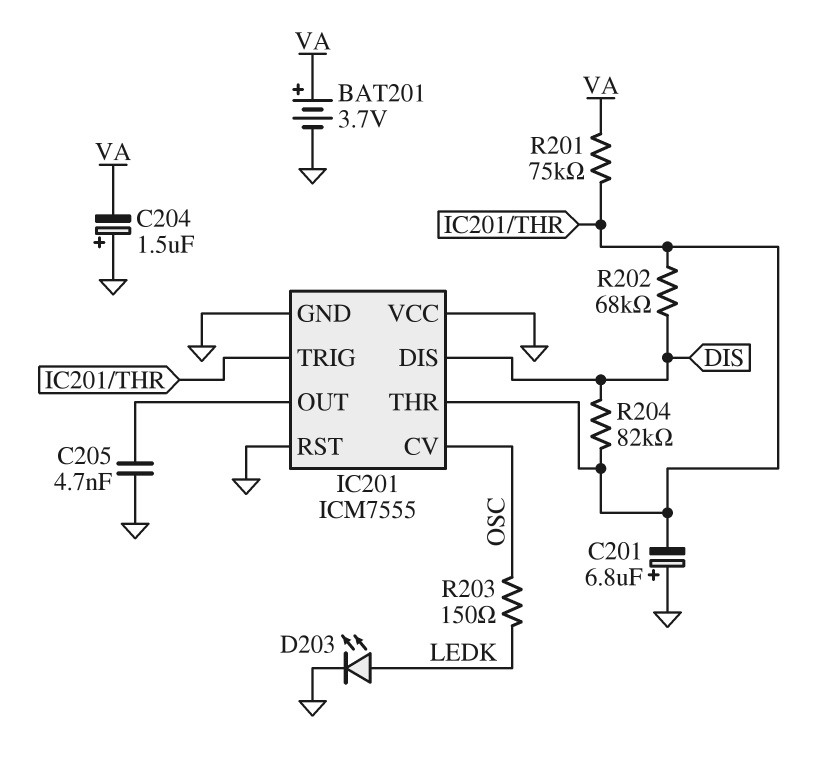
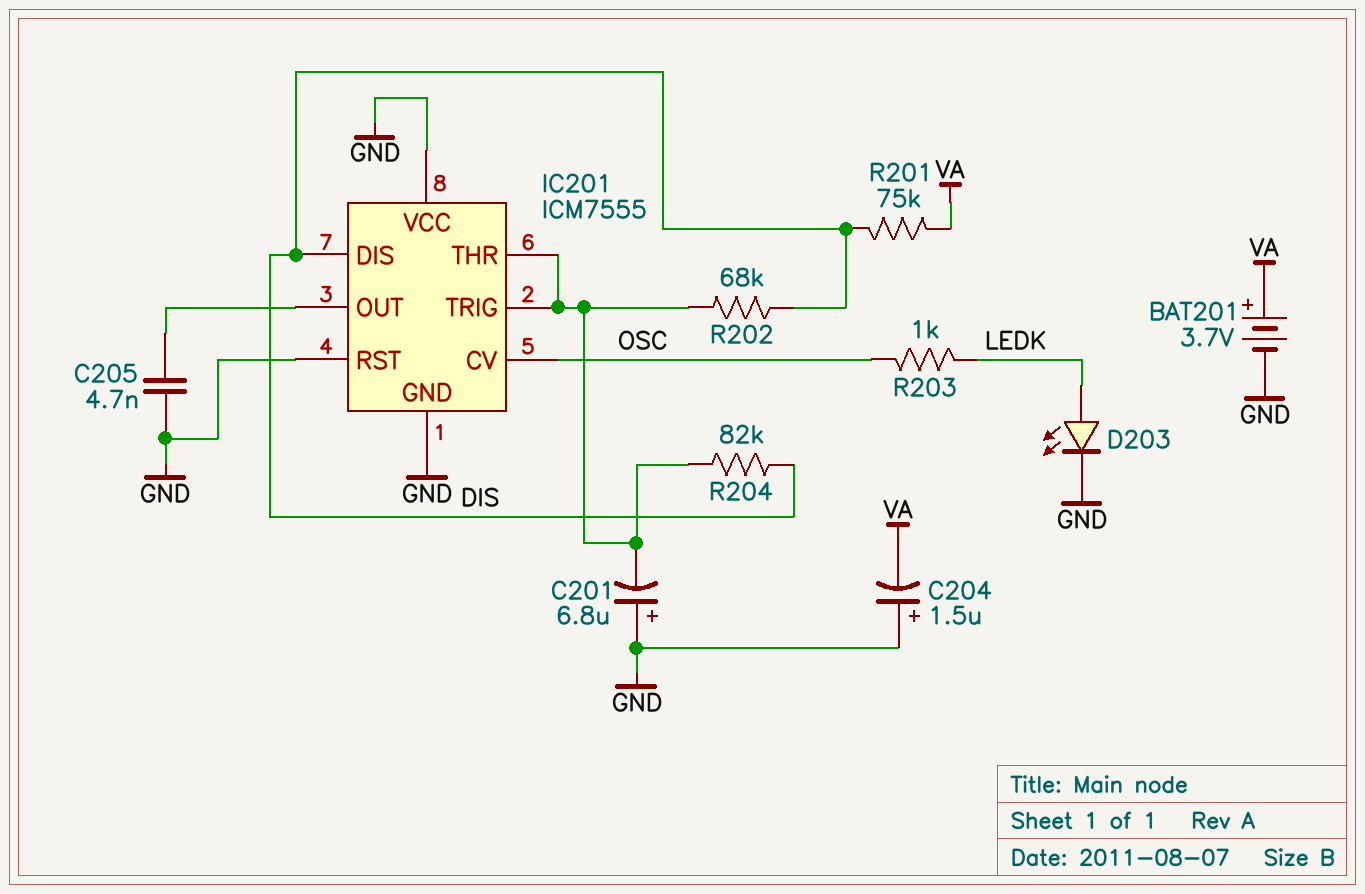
R201: 75k (IC201/THR, VA) -> 75k (DIS, VA)
R203: 150 (LEDK, OSC) -> 1k (LEDK, OSC)

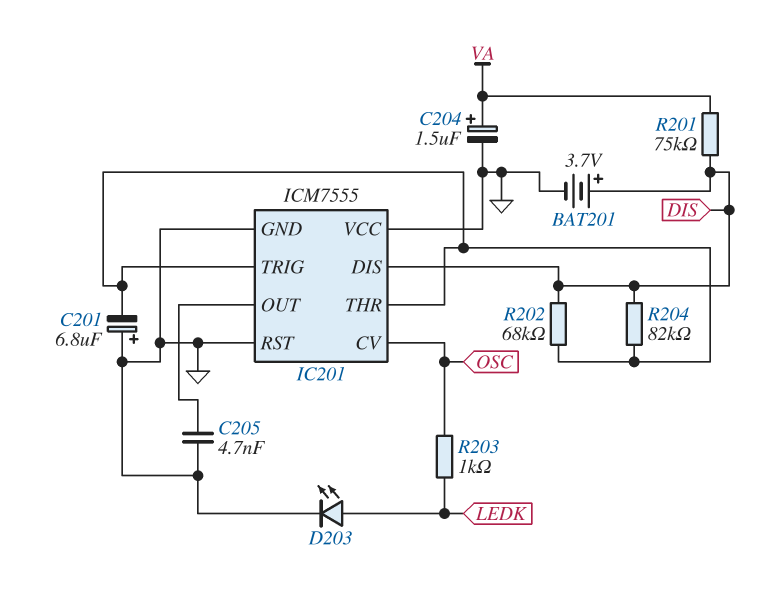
BAT201: 3.7V (plus VA, minus GND) -> 3.7V (plus DIS, minus GND)
C204: 1.5uF (plus GND, minus VA) -> 1.5uF (plus VA, minus GND)

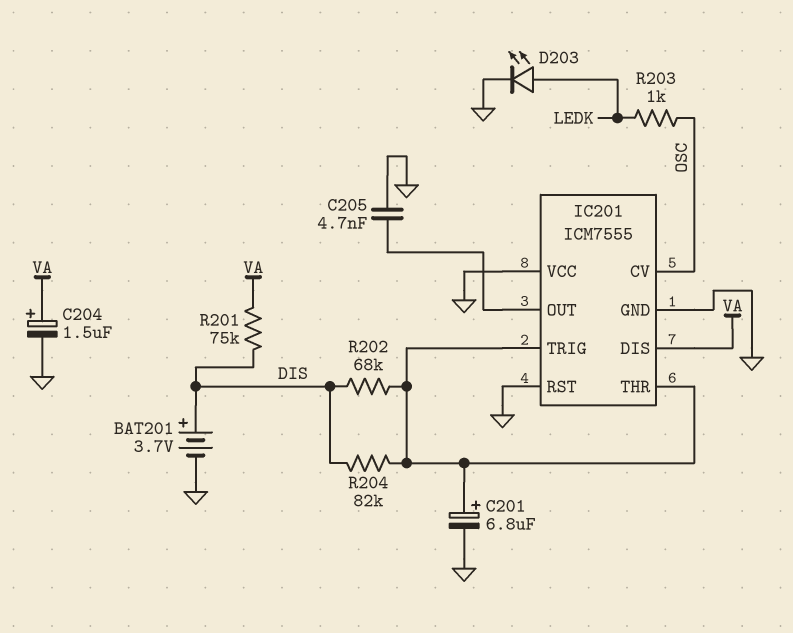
C201: 6.8uF (plus GND, minus IC201/THR) -> 6.8uF (plus IC201/THR, minus GND)
IC201 pin DIS: DIS -> VA

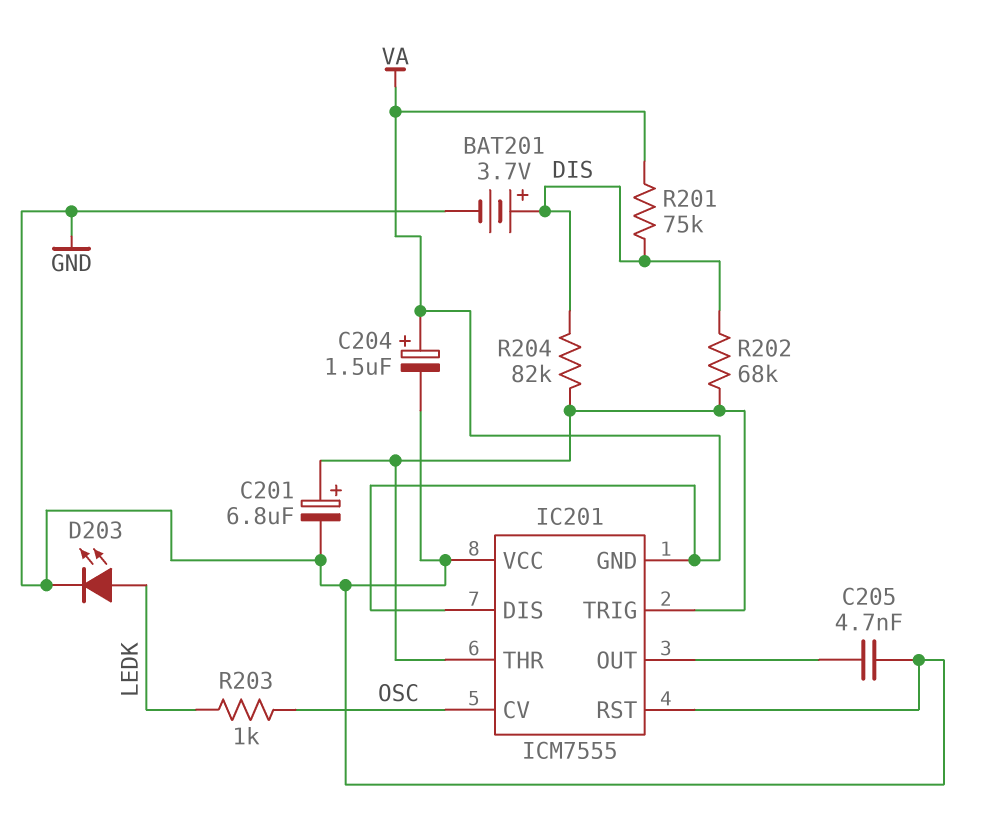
IC201 pin GND: GND -> VA

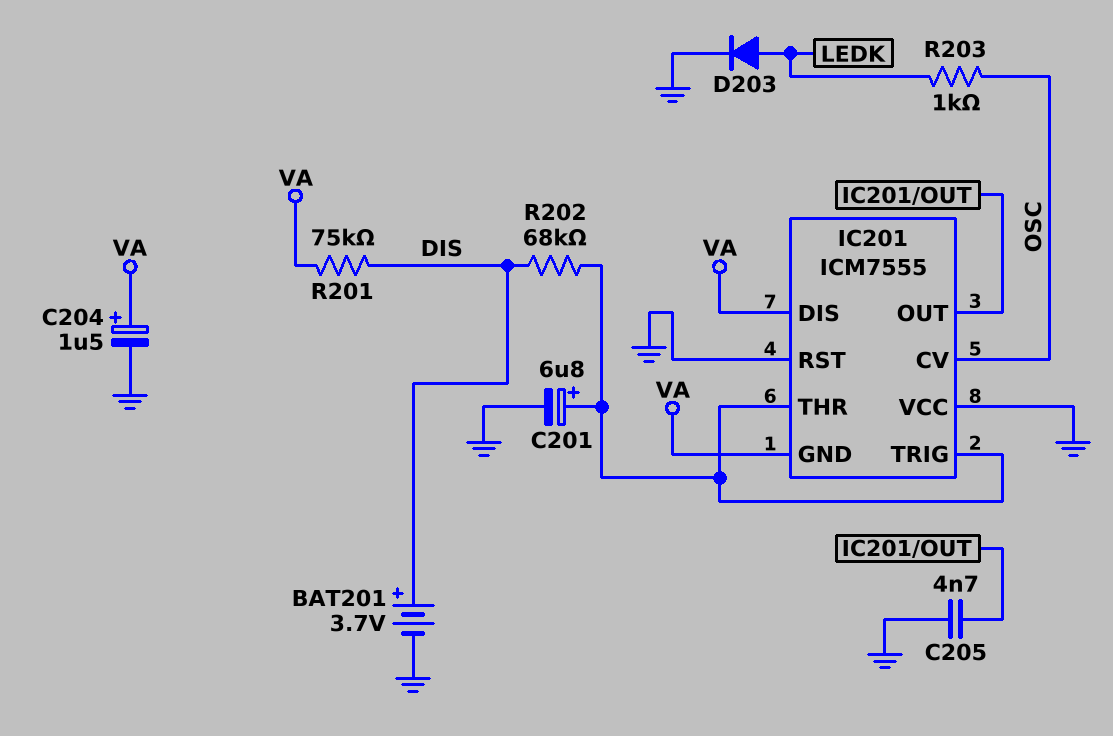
D203: LED (A LEDK, K GND) -> diode (A LEDK, K GND)
R204: 82k (DIS, IC201/THR) -> none

